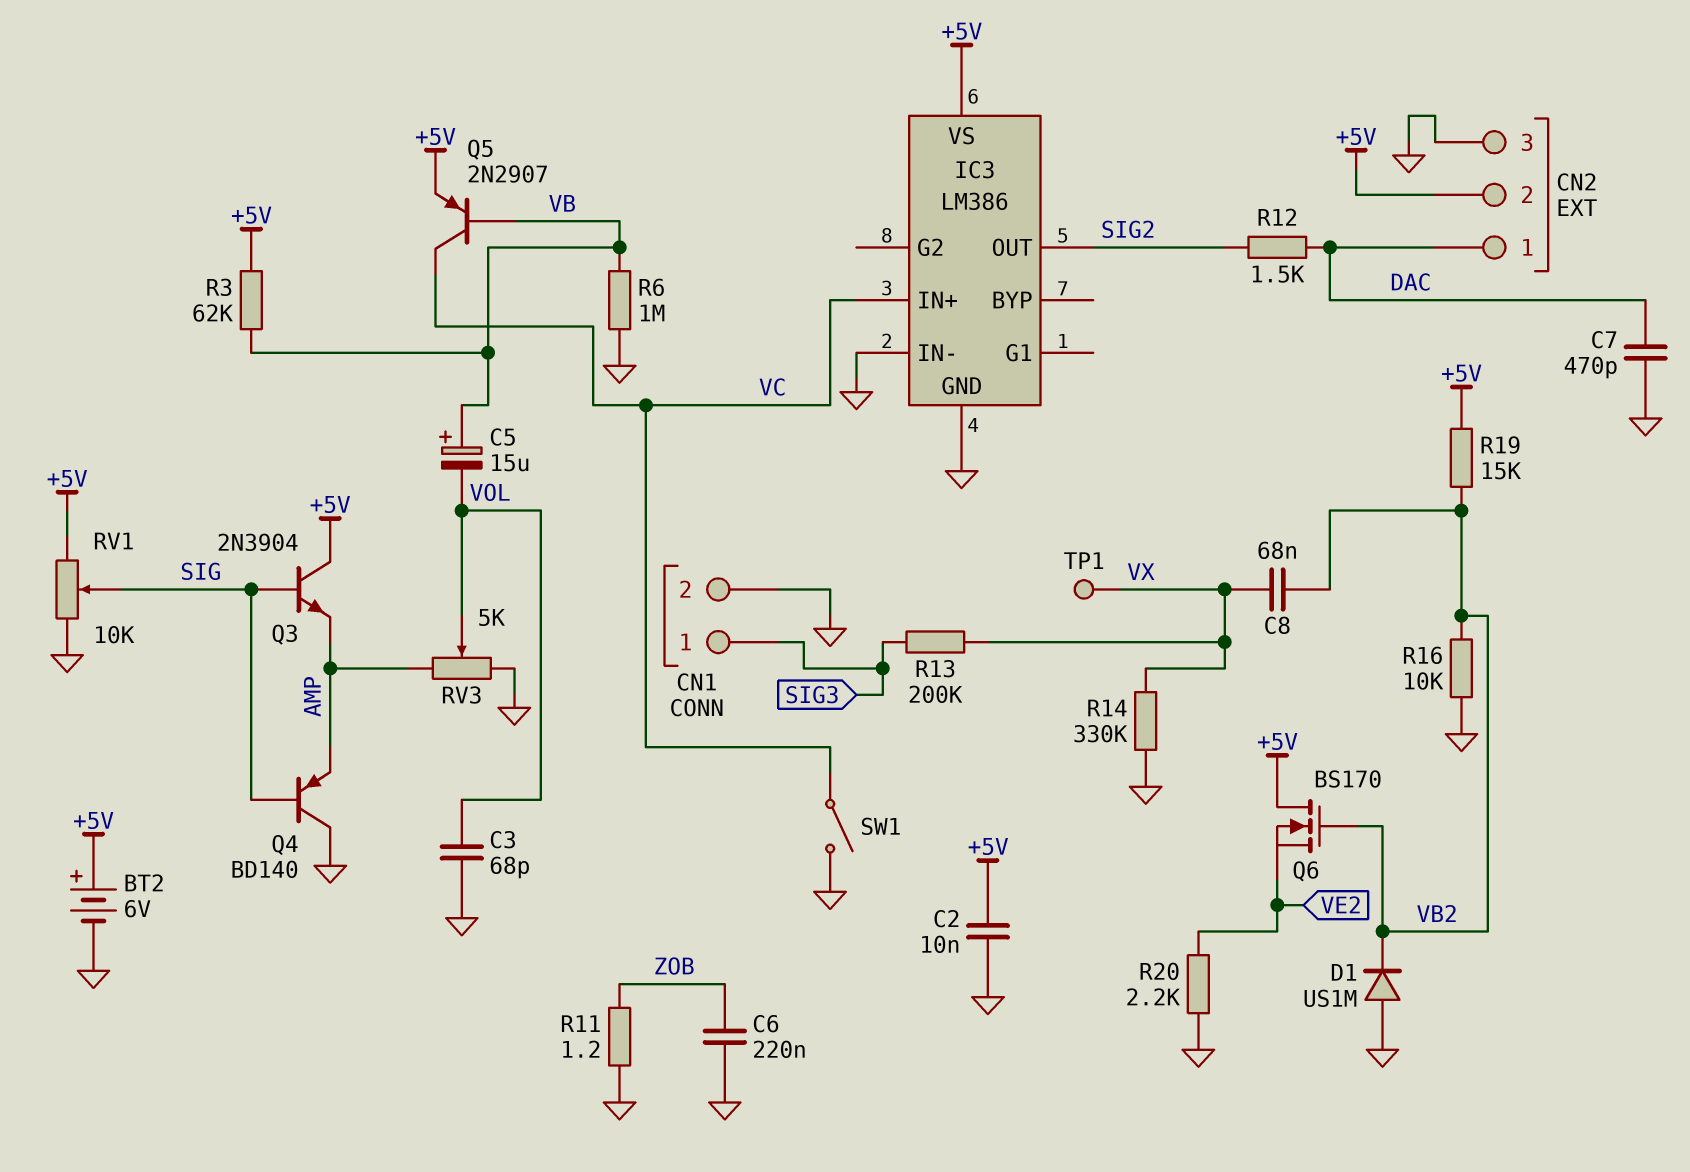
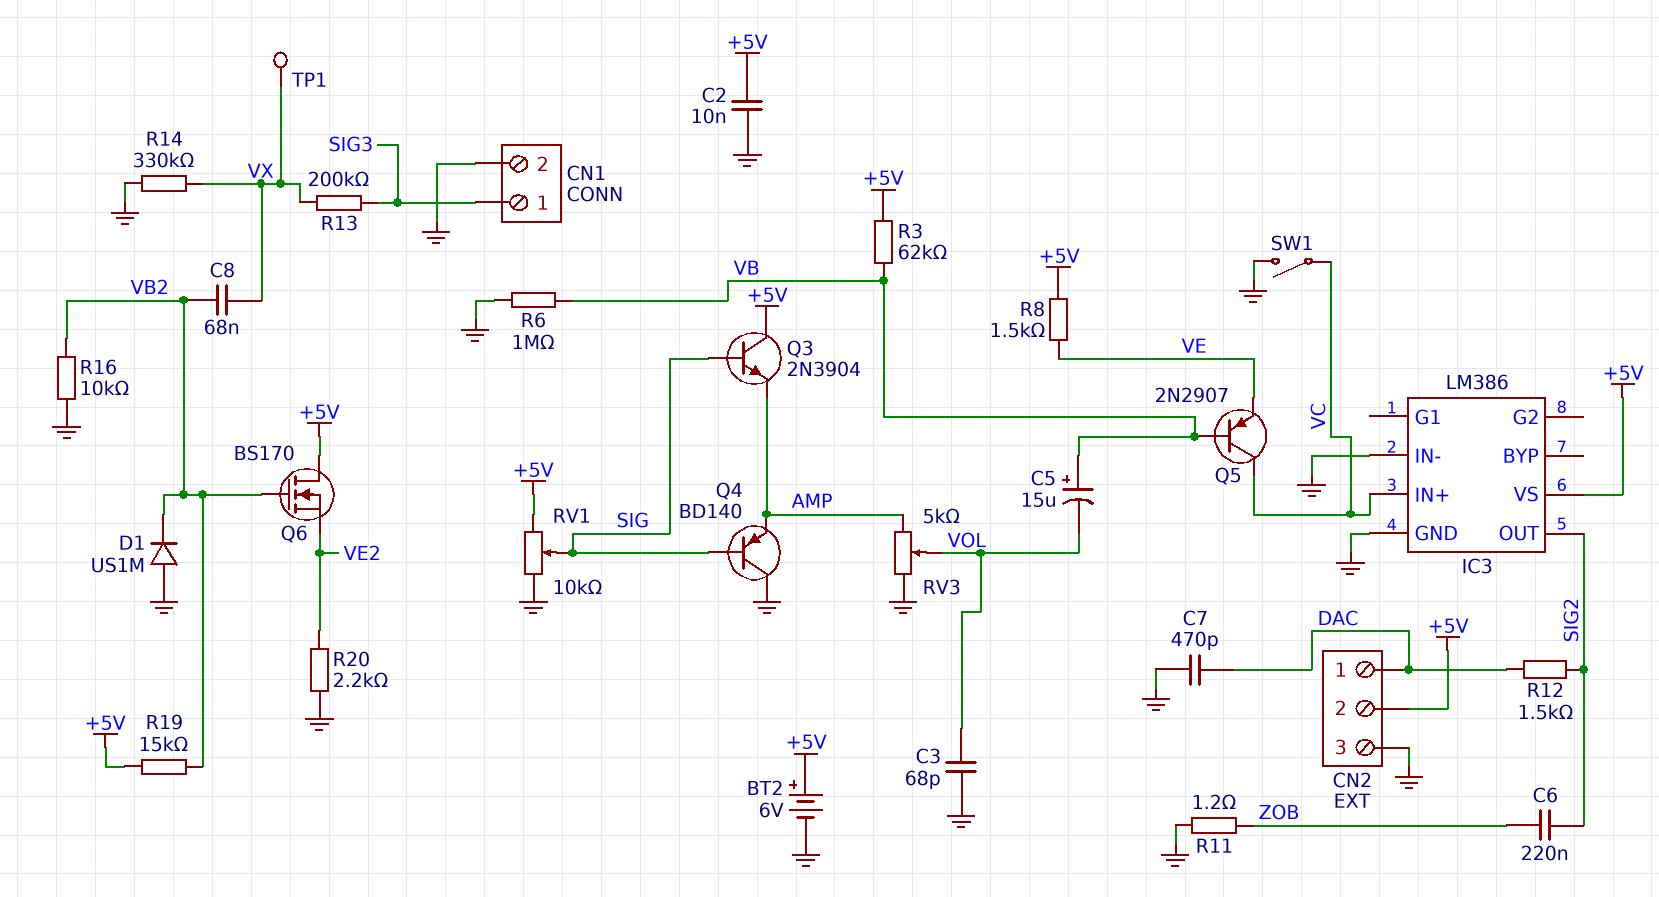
C6: 220nF (GND, ZOB) -> 220nF (SIG2, ZOB)
Q5: PNP 2N2907 (B VB, C VC, E +5V) -> PNP 2N2907 (B VB, C VC, E VE)
R8: none -> 1.5k (+5V, VE)

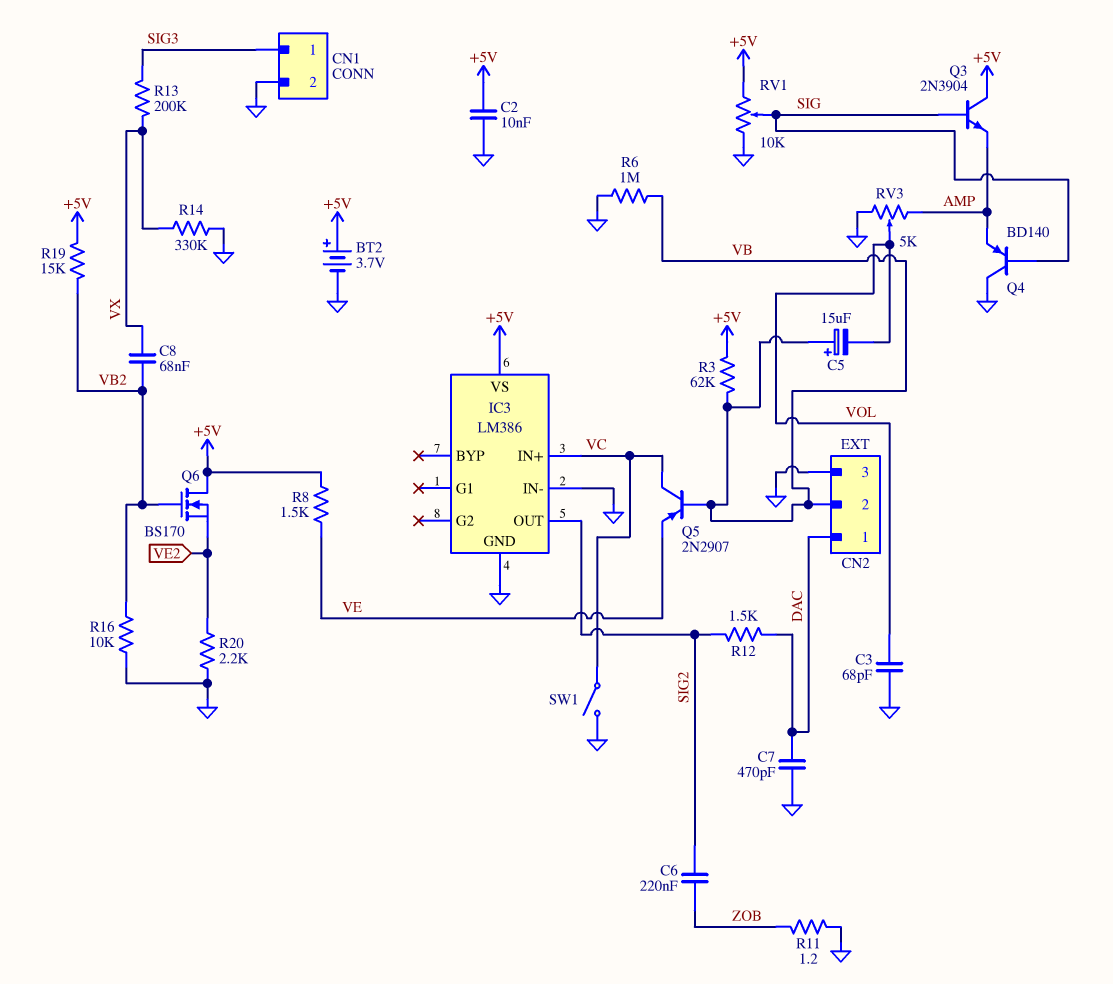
BT2: 6V (plus +5V, minus GND) -> 3.7V (plus +5V, minus GND)
CN2 pin 2: +5V -> VB
D1: diode US1M (A GND, K VB2) -> none
TP1: test point (VX) -> none

